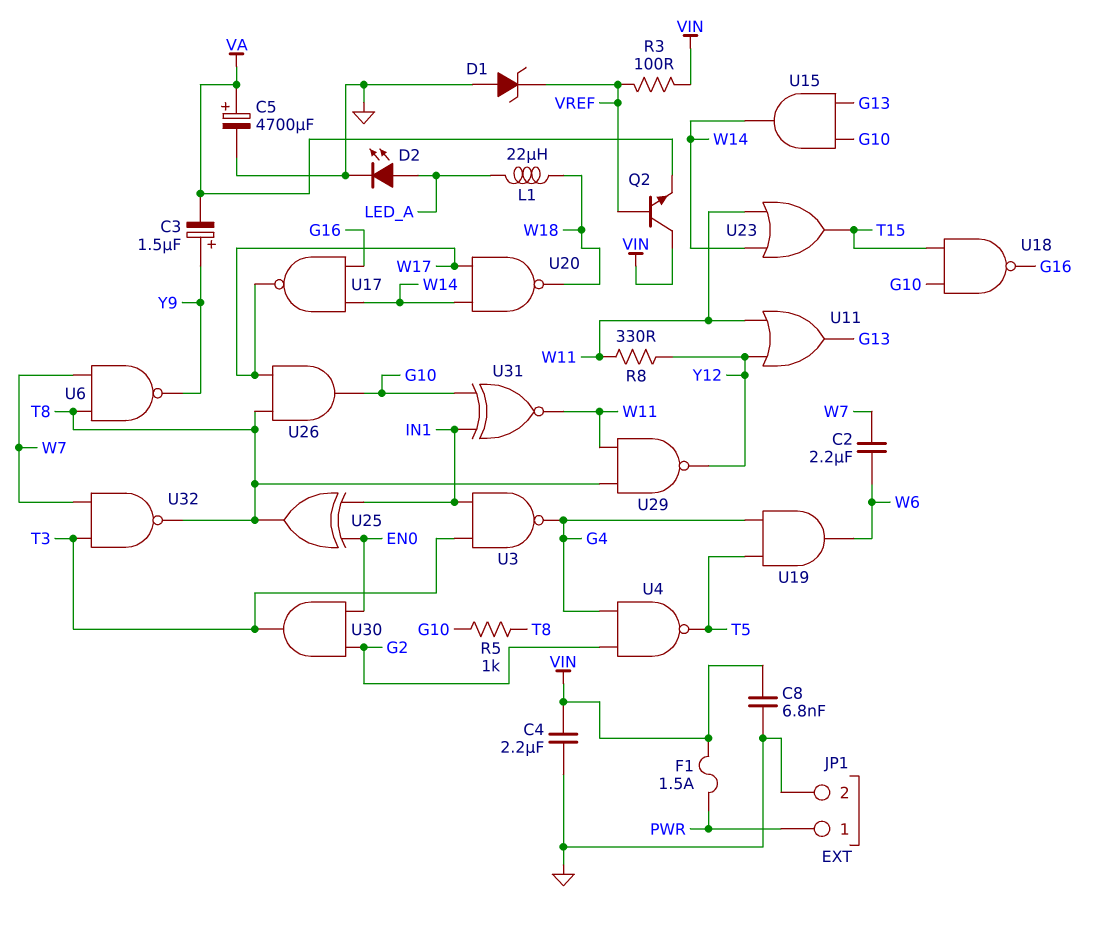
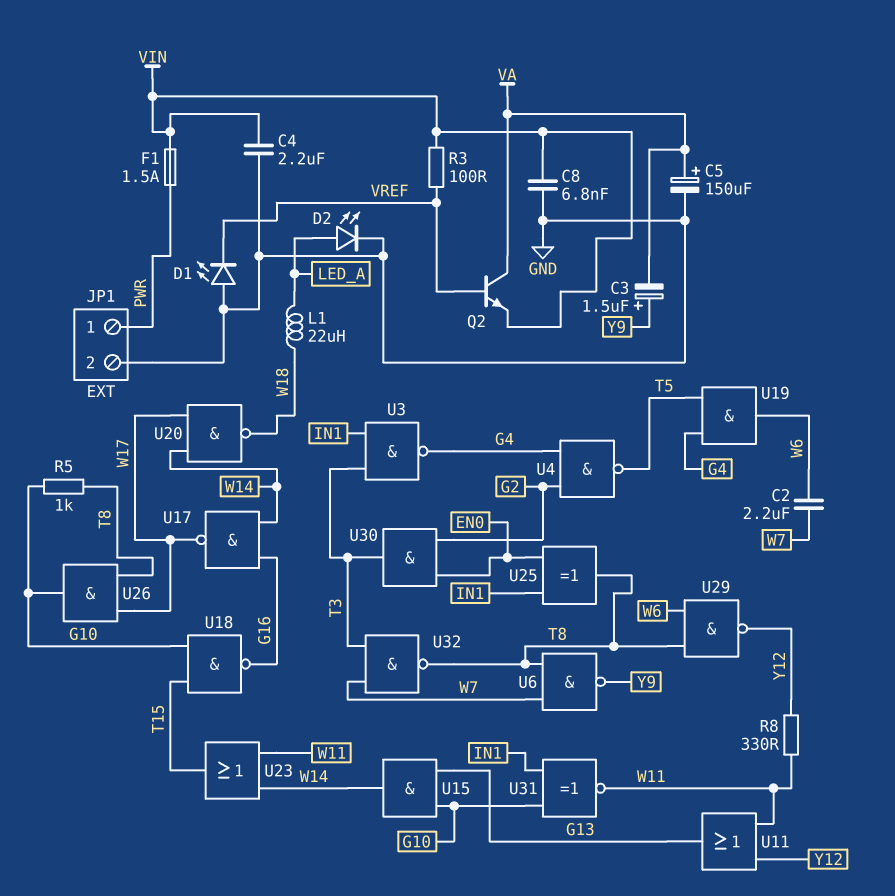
C5: 4700uF (plus VA, minus GND) -> 150uF (plus VA, minus GND)
D1: zener (A GND, K VREF) -> LED (A GND, K VREF)
Q2: NPN (B VREF, C VIN, E VA) -> NPN (B VREF, C VA, E VIN)
U29: NAND (in T8, in W11, out Y12) -> NAND (in T8, in W6, out Y12)

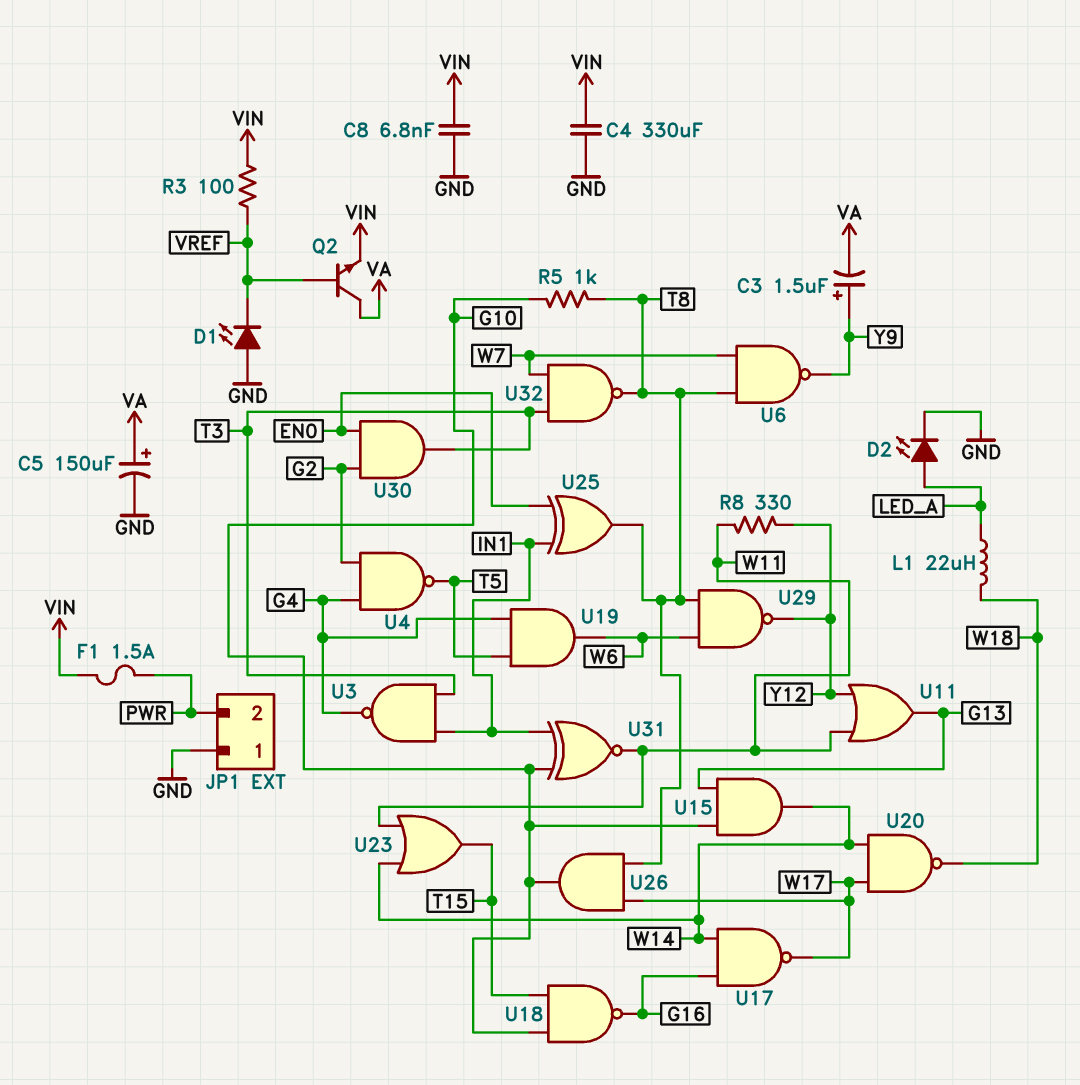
C2: 2.2uF (W6, W7) -> none
C4: 2.2uF (GND, VIN) -> 330uF (GND, VIN)
JP1 pin 1: PWR -> GND
JP1 pin 2: GND -> PWR

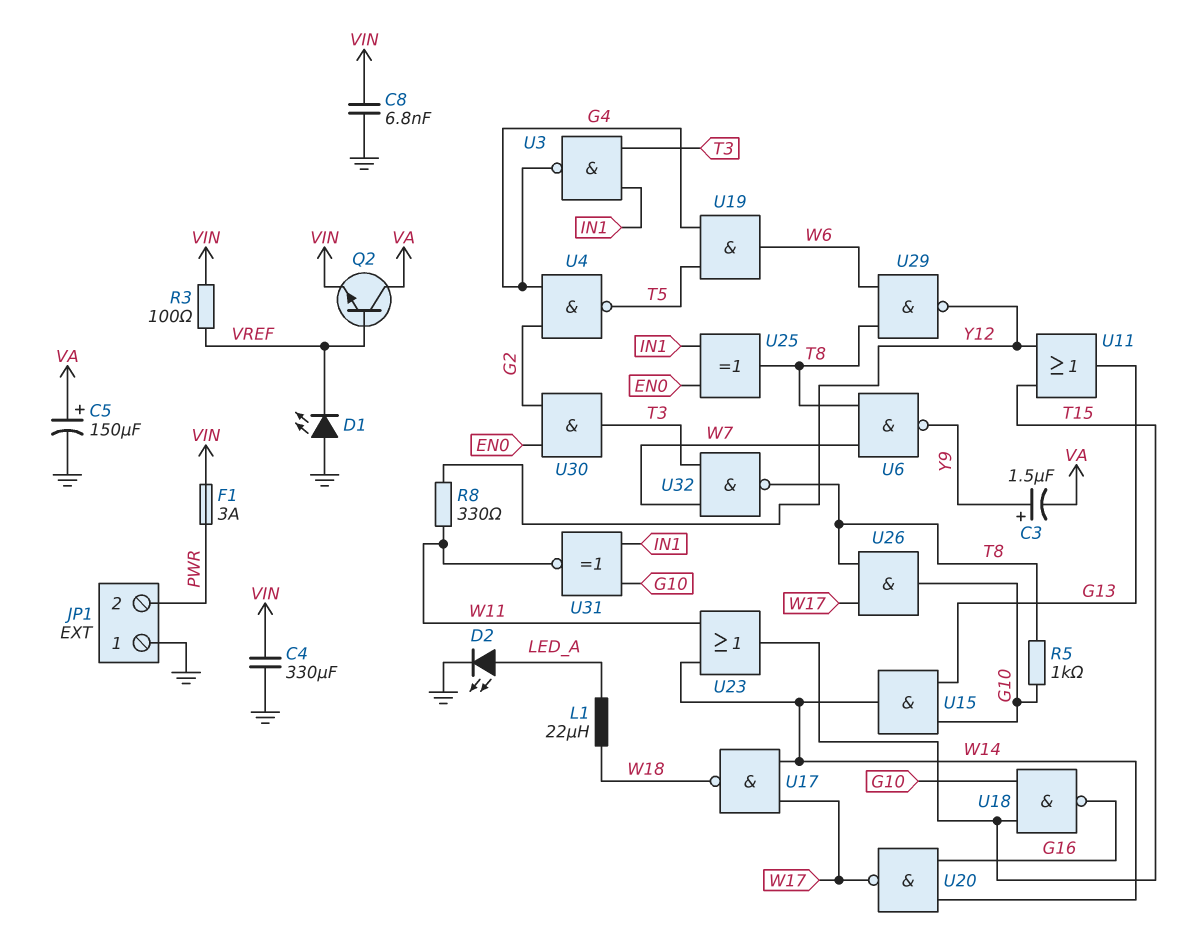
F1: 1.5A (PWR, VIN) -> 3A (PWR, VIN)
U11: OR (in W11, in Y12, out G13) -> OR (in T15, in Y12, out G13)
U17: NAND (in G16, in W14, out W17) -> NAND (in W14, in W17, out W18)
U20: NAND (in W14, in W17, out W18) -> NAND (in G16, in W14, out W17)

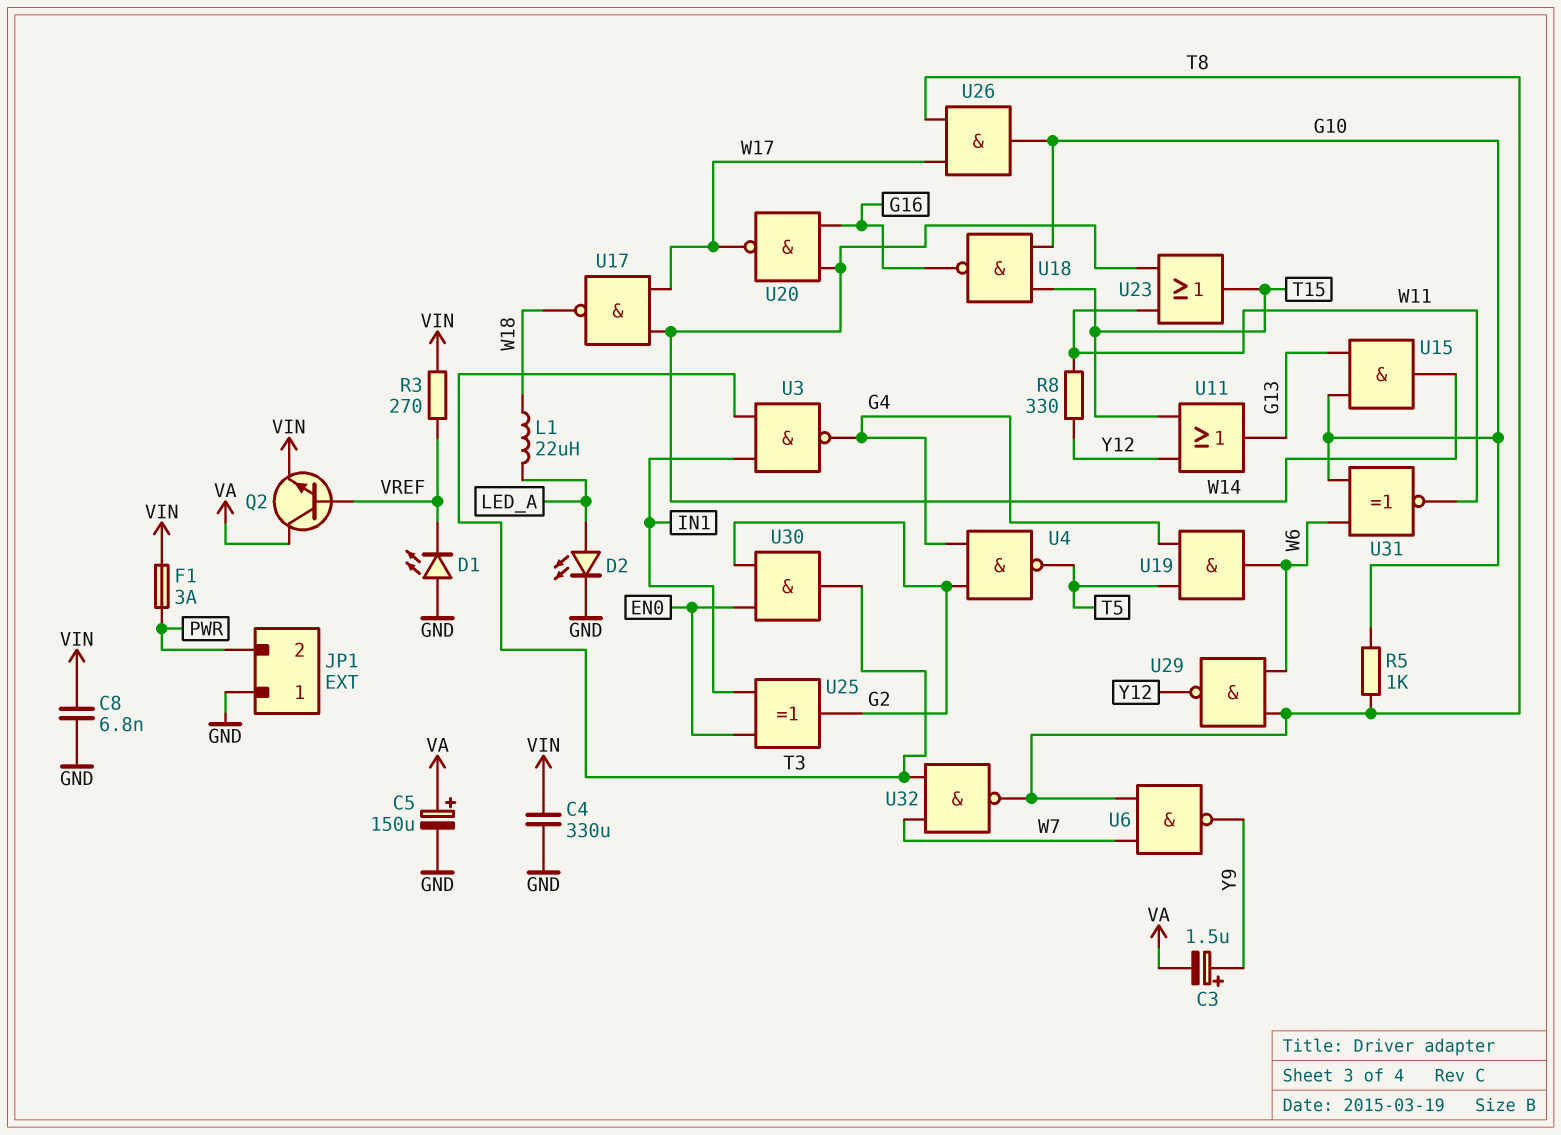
R3: 100 (VIN, VREF) -> 270 (VIN, VREF)
U25: XOR (in EN0, in IN1, out T8) -> XOR (in EN0, in IN1, out G2)
U31: XNOR (in G10, in IN1, out W11) -> XNOR (in G10, in W6, out W11)

